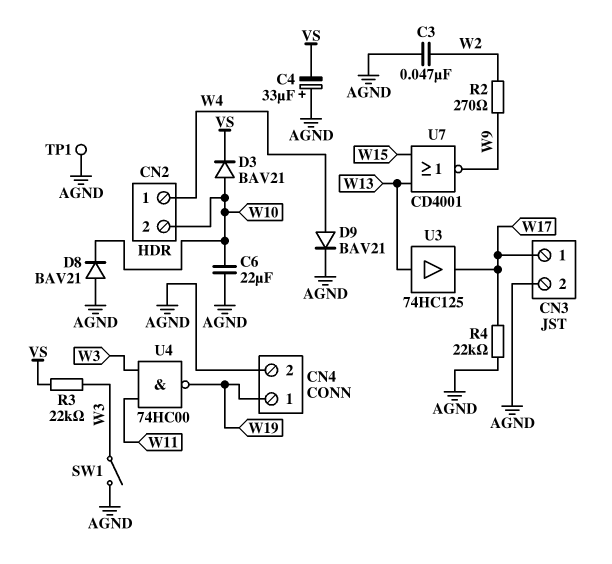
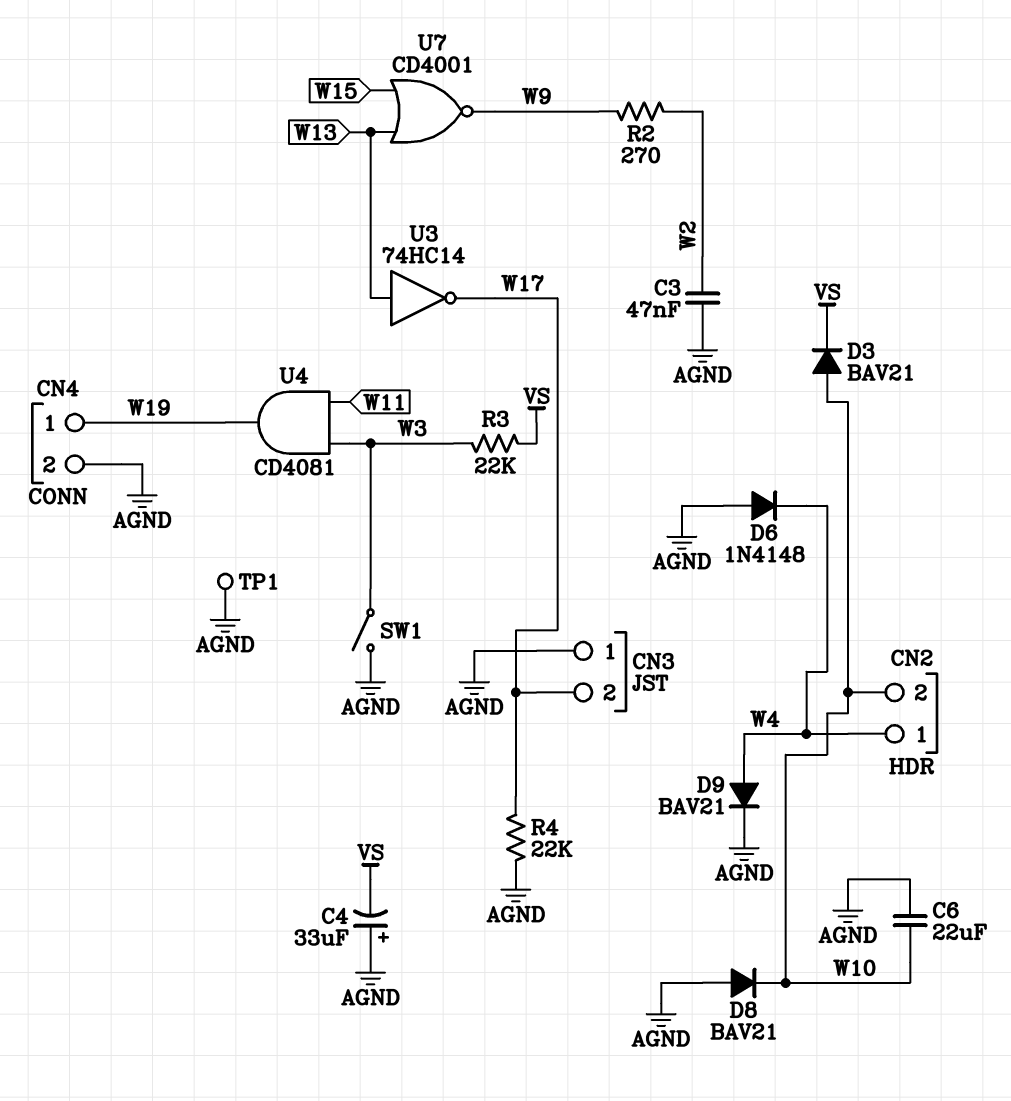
CN3 pin 1: W17 -> AGND
CN3 pin 2: AGND -> W17
D6: none -> diode 1N4148 (A AGND, K W4)
U3: buffer 74HC125 (in W13, out W17) -> NOT 74HC14 (in W13, out W17)
U4: NAND 74HC00 (in W3, in W11, out W19) -> AND CD4081 (in W3, in W11, out W19)

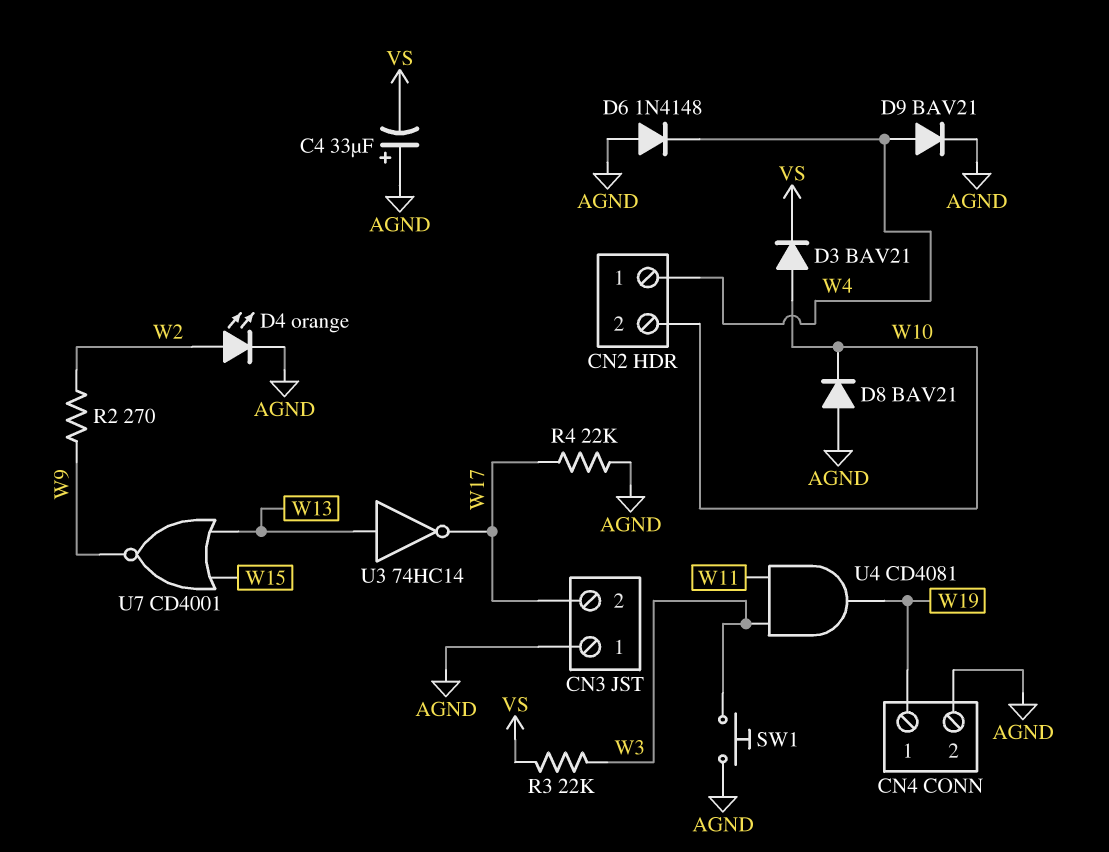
C3: 47nF (AGND, W2) -> none
C6: 22uF (AGND, W10) -> none
D4: none -> LED orange (A W2, K AGND)
SW1: switch (AGND, W3) -> button (AGND, W3)
TP1: test point (AGND) -> none

